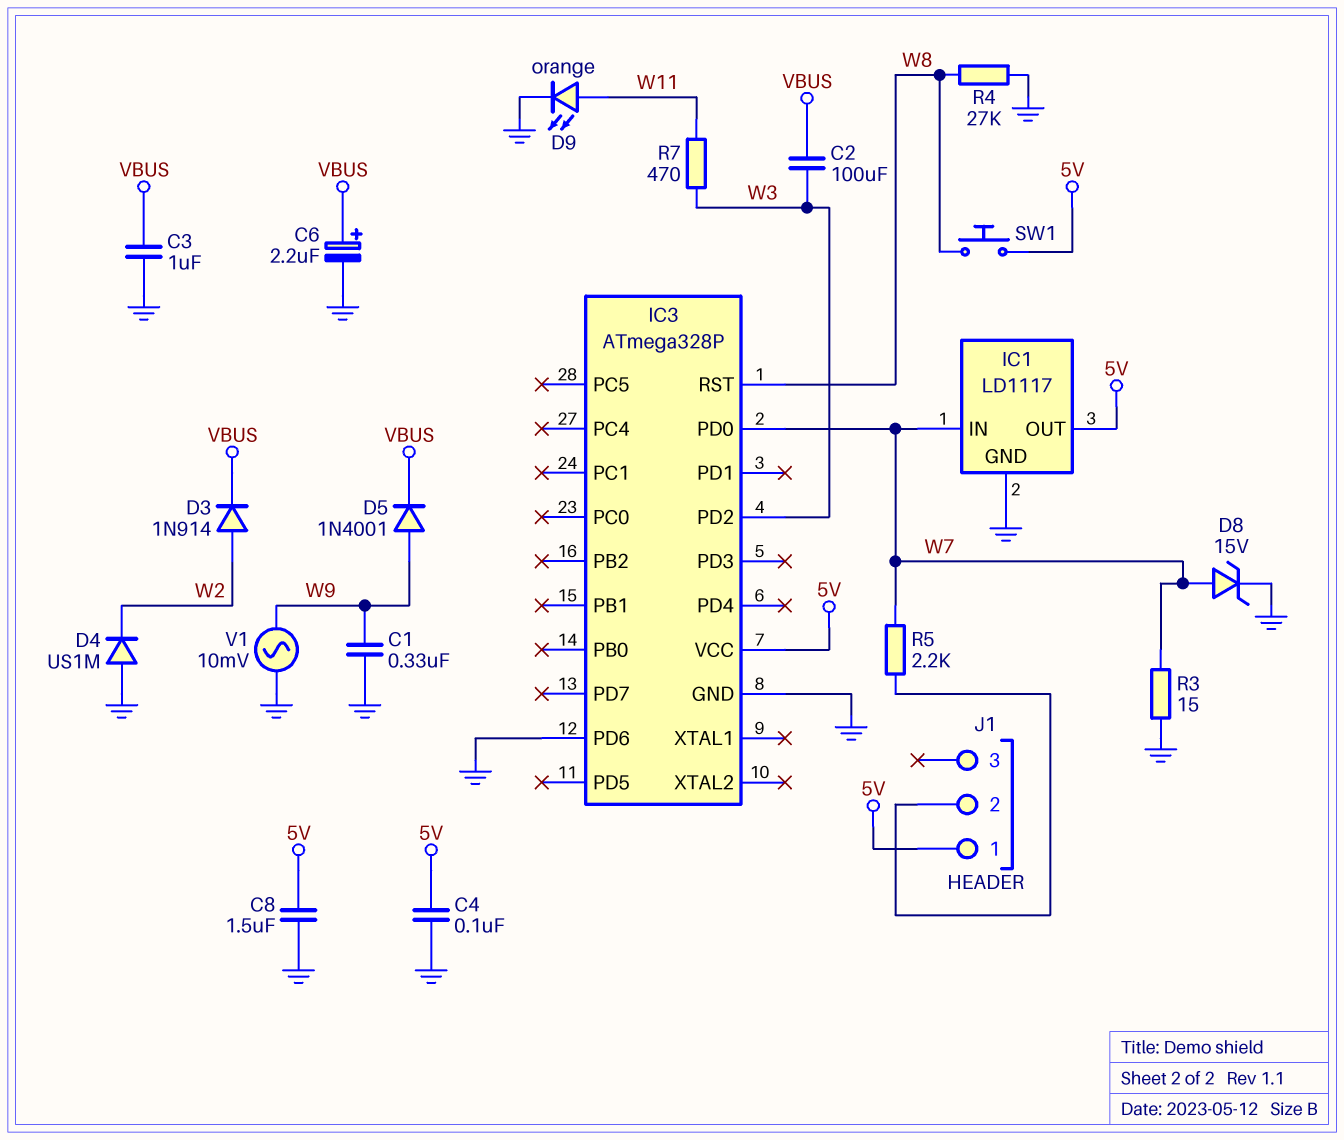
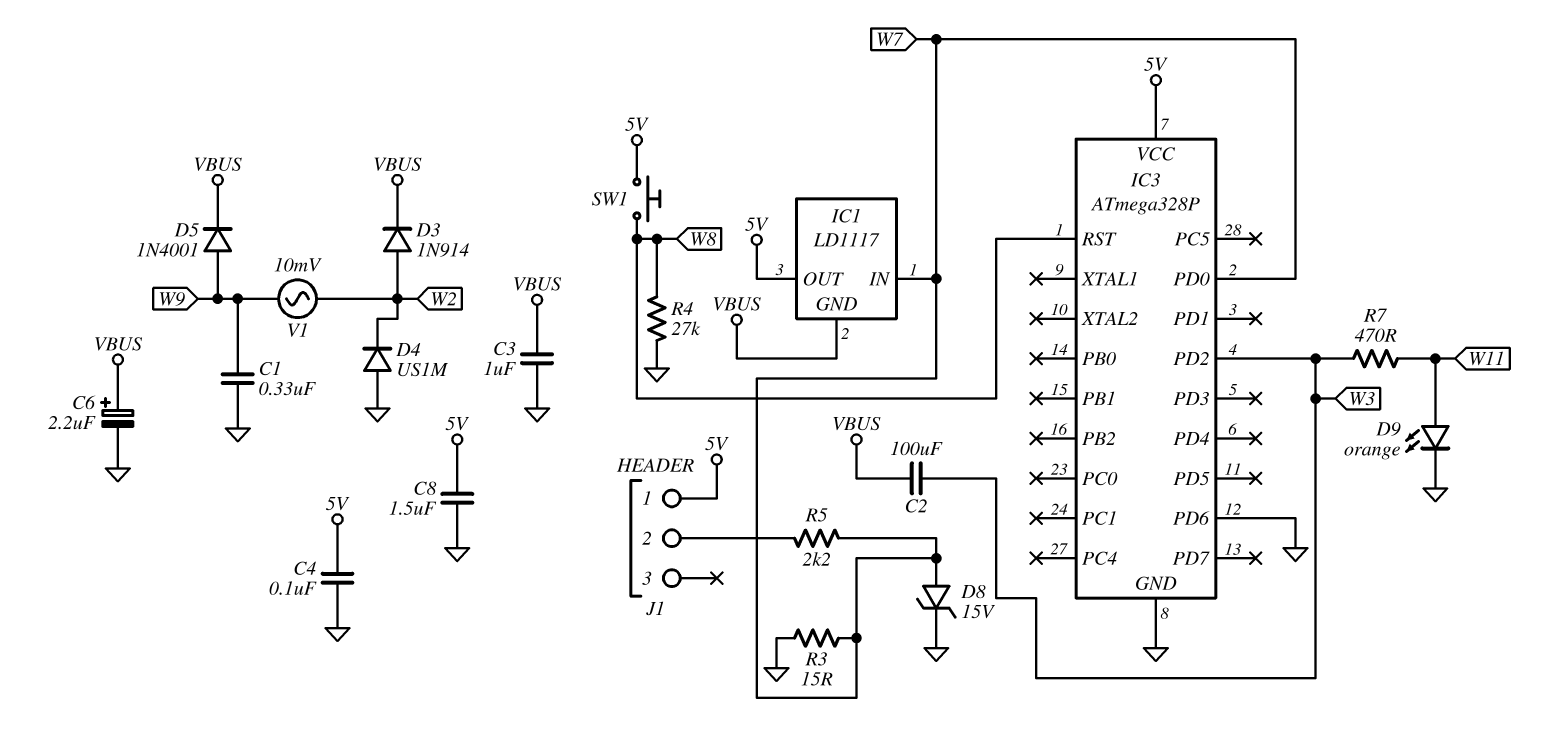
IC1 pin GND: GND -> VBUS
V1: AC 10mV (GND, W9) -> AC 10mV (W2, W9)

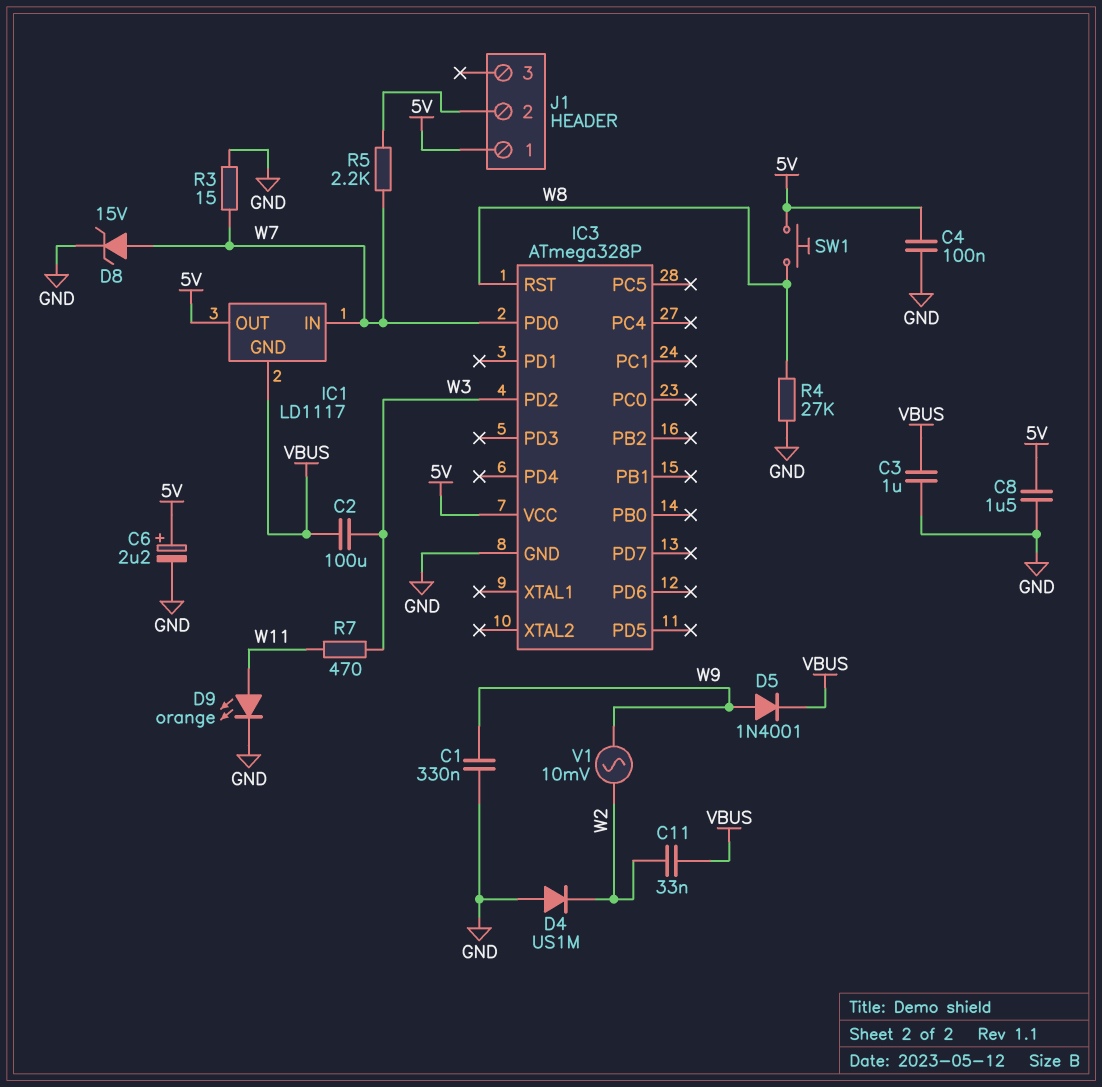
C6: 2.2uF (plus VBUS, minus GND) -> 2.2uF (plus 5V, minus GND)
C11: none -> 33nF (VBUS, W2)
D3: diode 1N914 (A W2, K VBUS) -> none
IC3 pin PD6: GND -> none

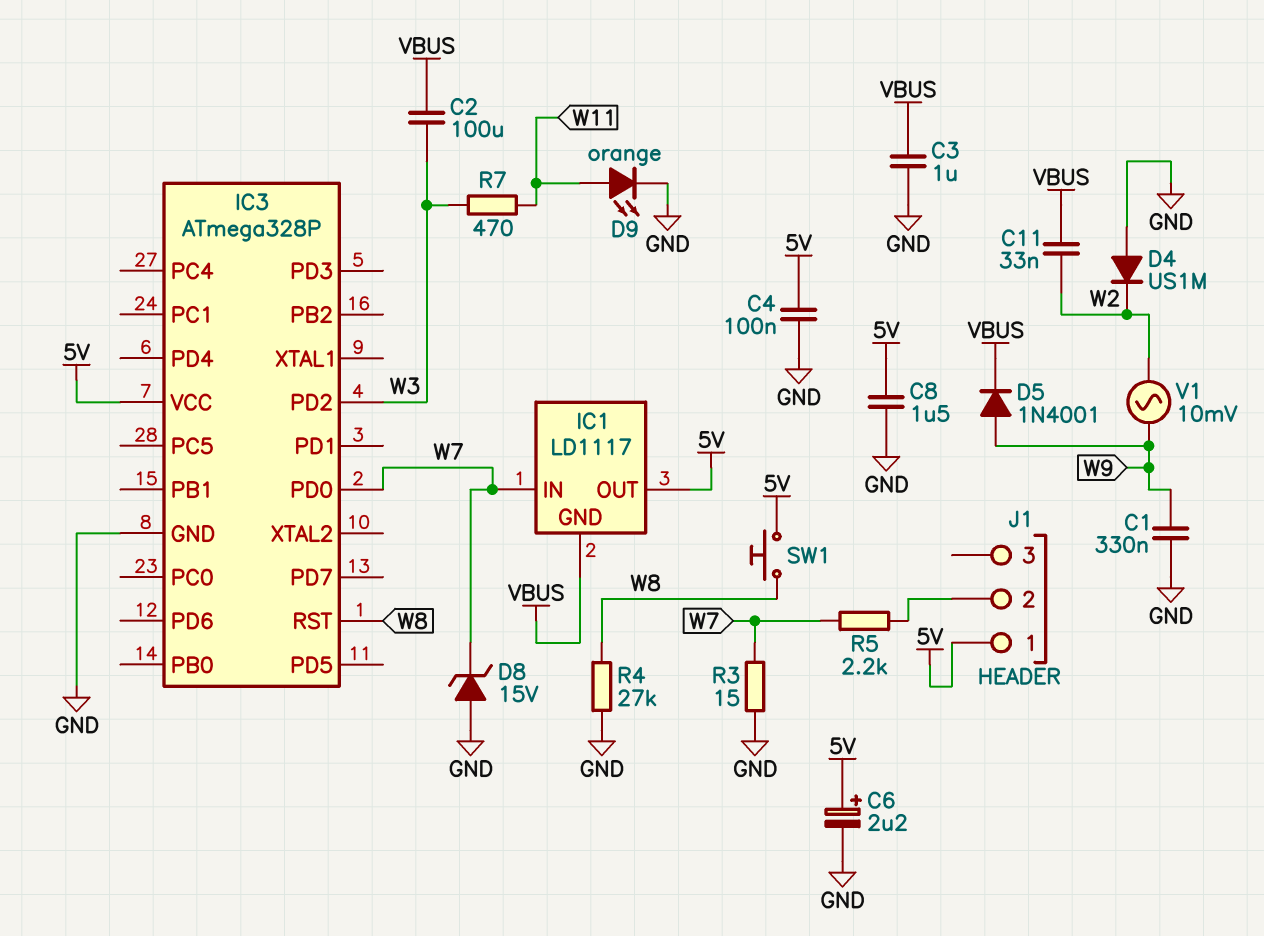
D8: zener 15V (A W7, K GND) -> zener 15V (A GND, K W7)

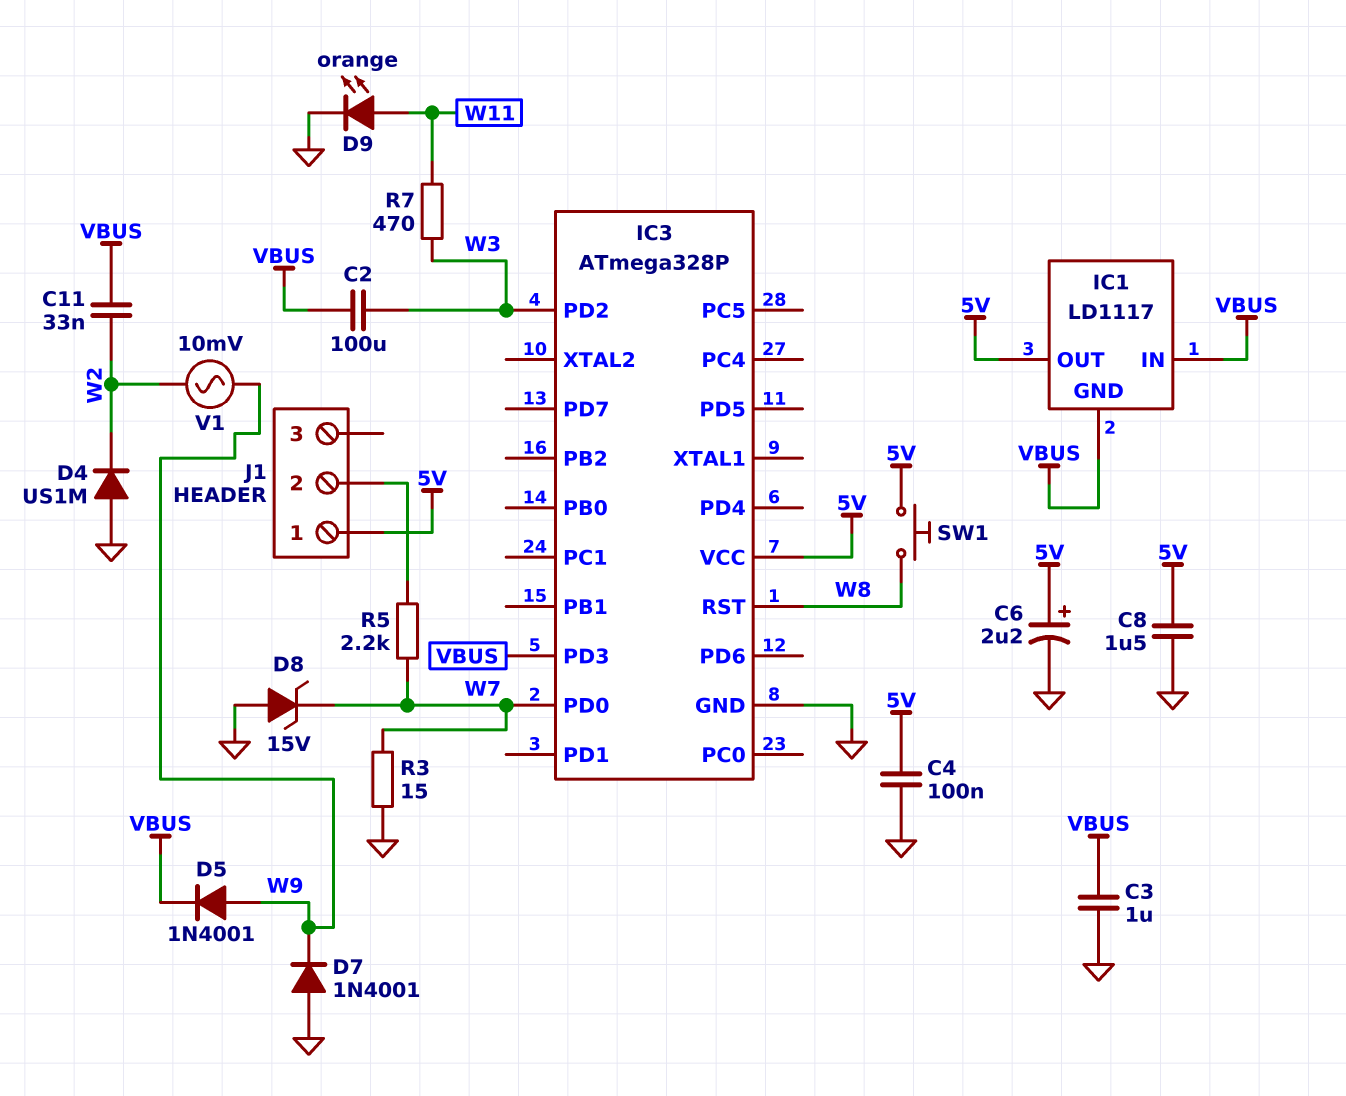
C1: 330nF (GND, W9) -> none
D7: none -> diode 1N4001 (A GND, K W9)
IC1 pin IN: W7 -> VBUS
IC3 pin PD3: none -> VBUS
R4: 27k (GND, W8) -> none

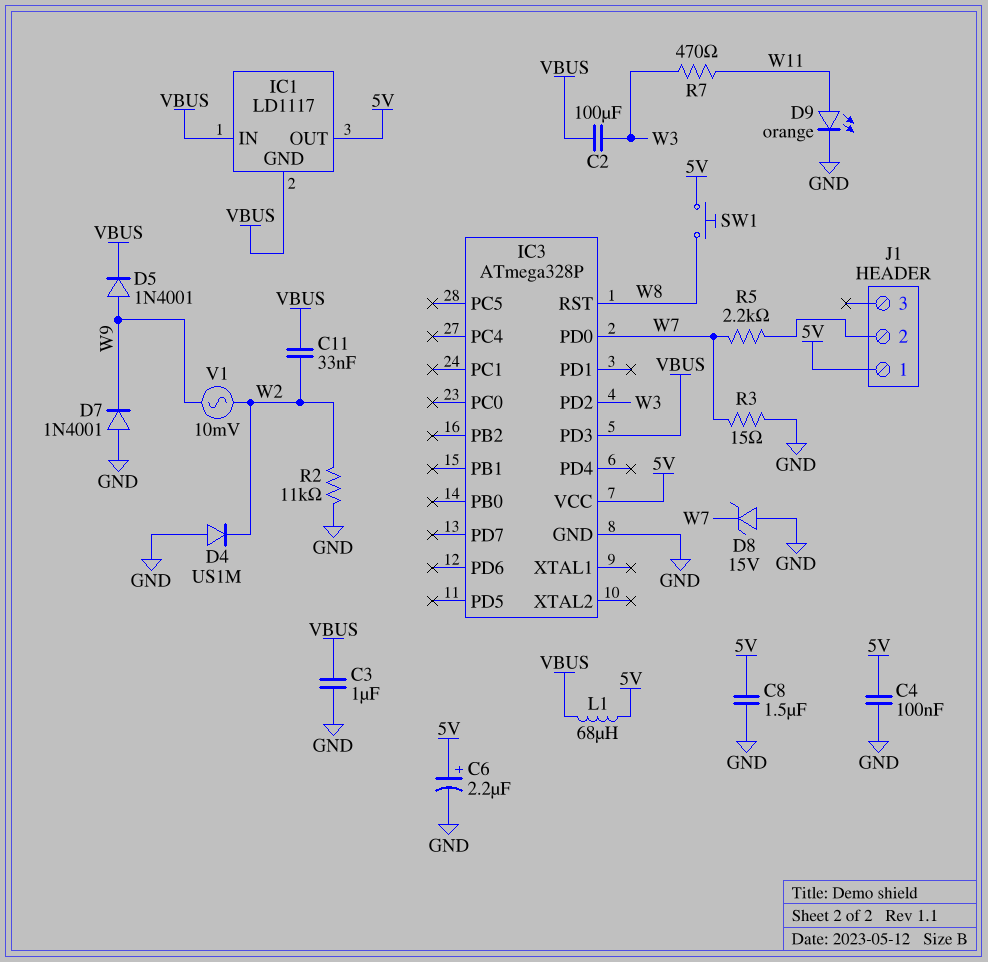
L1: none -> 68uH (5V, VBUS)
R2: none -> 11k (GND, W2)

